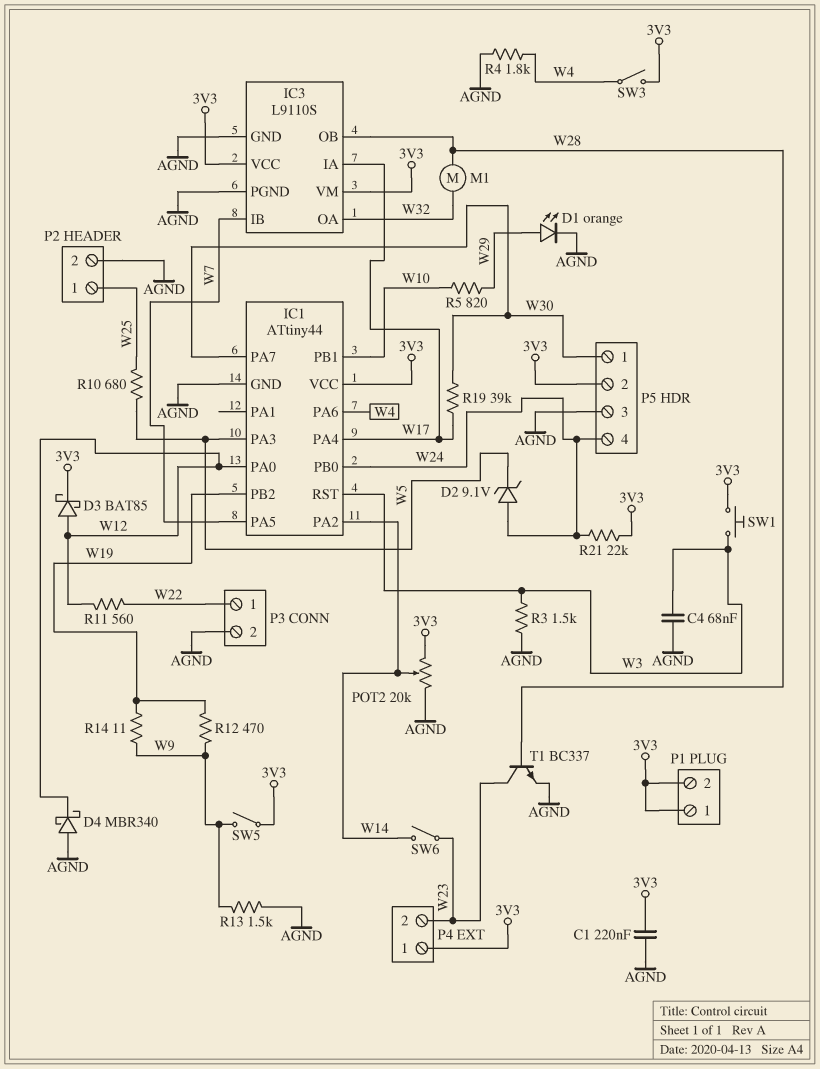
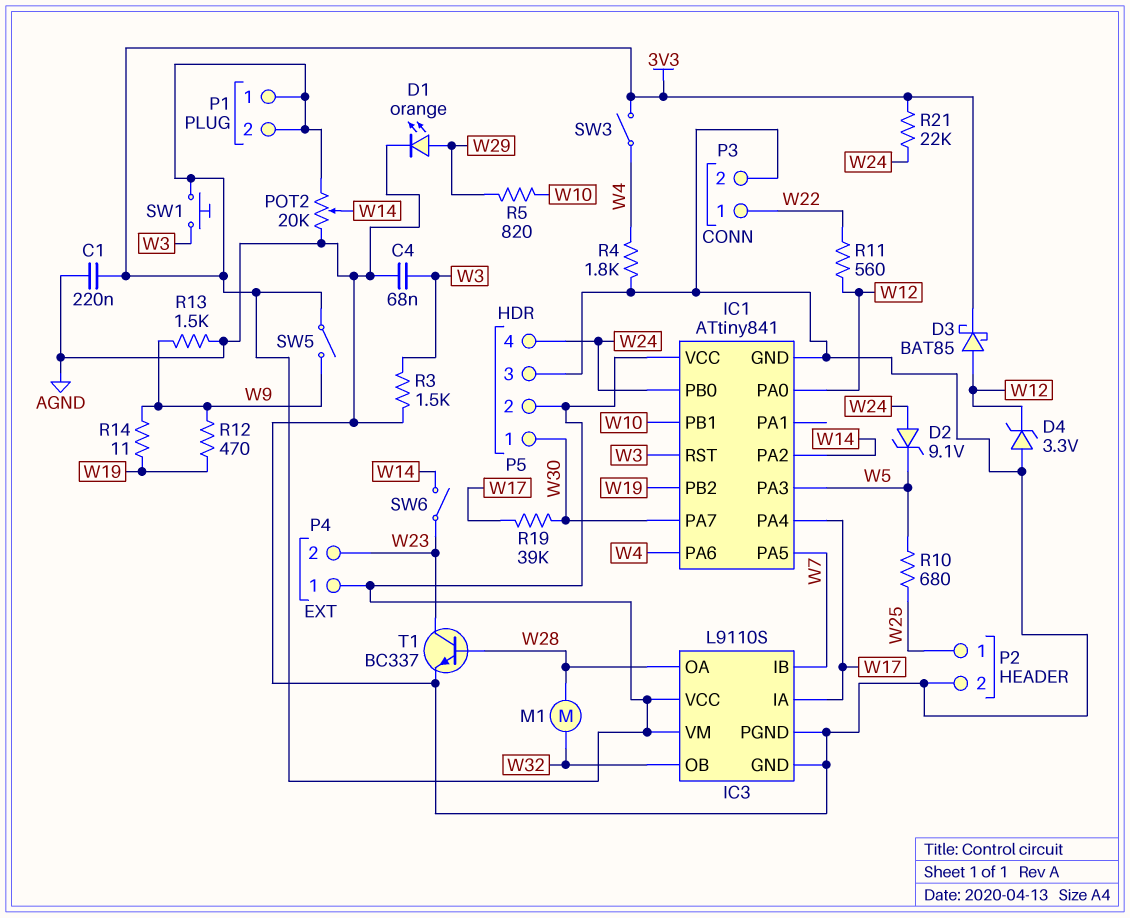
D4: schottky MBR340 (A AGND, K W12) -> zener 3.3V (A AGND, K W12)
IC1: ATtiny44 -> ATtiny841
IC3 pin OA: W32 -> W28
IC3 pin OB: W28 -> W32

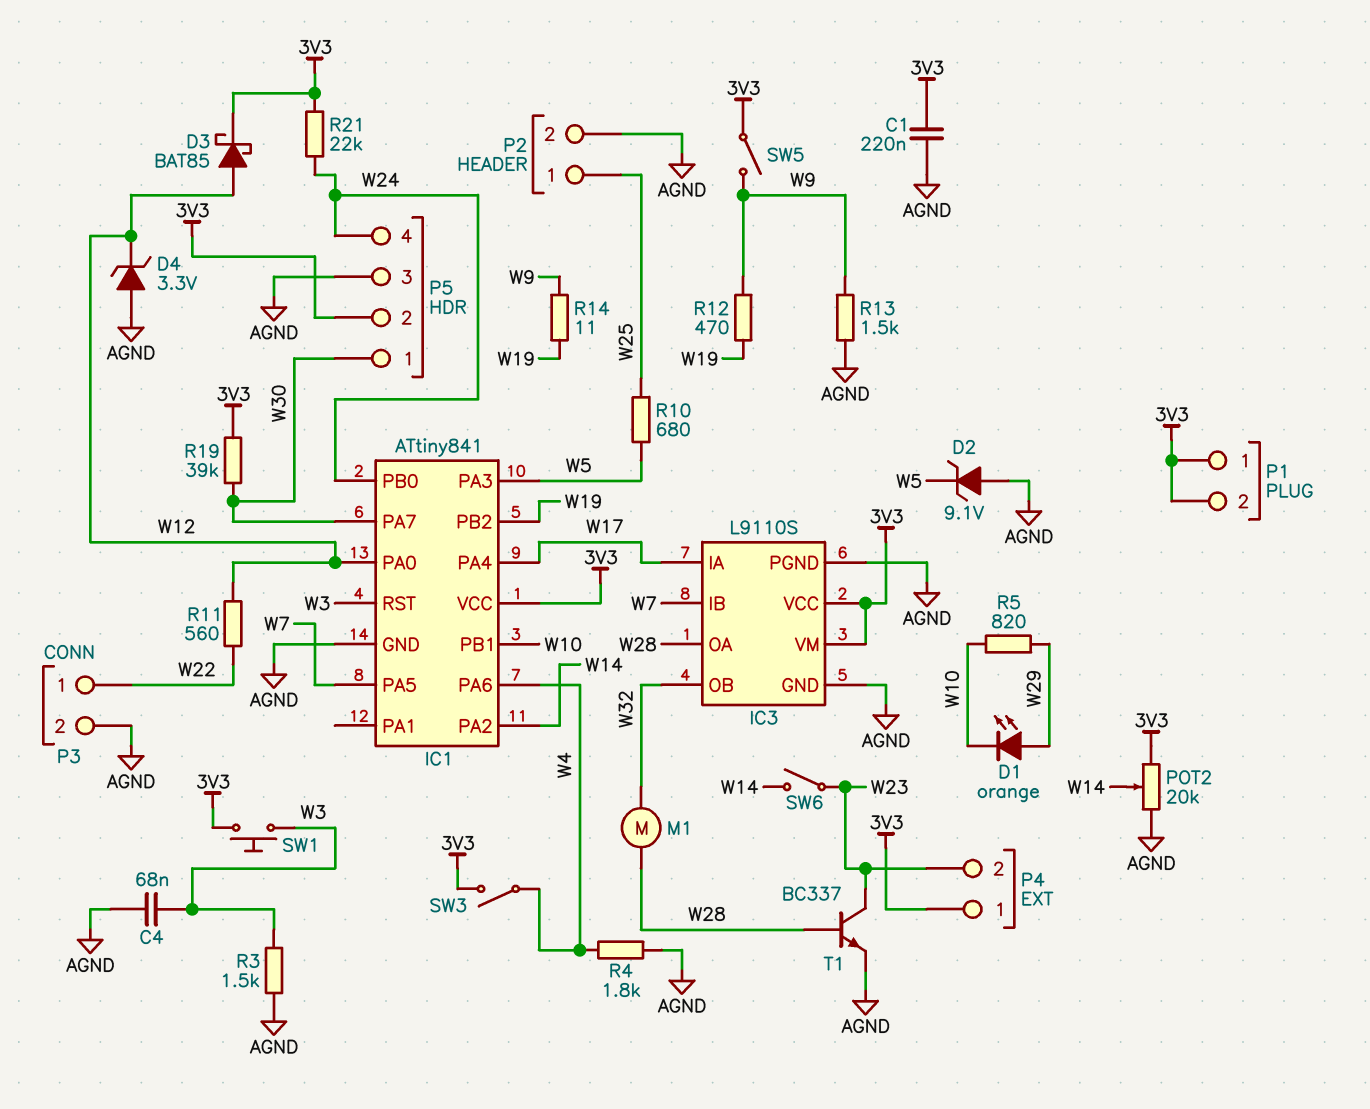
D1: LED orange (A W29, K AGND) -> LED orange (A W29, K W10)
D2: zener 9.1V (A W24, K W5) -> zener 9.1V (A AGND, K W5)
R19: 39k (W17, W30) -> 39k (3V3, W30)

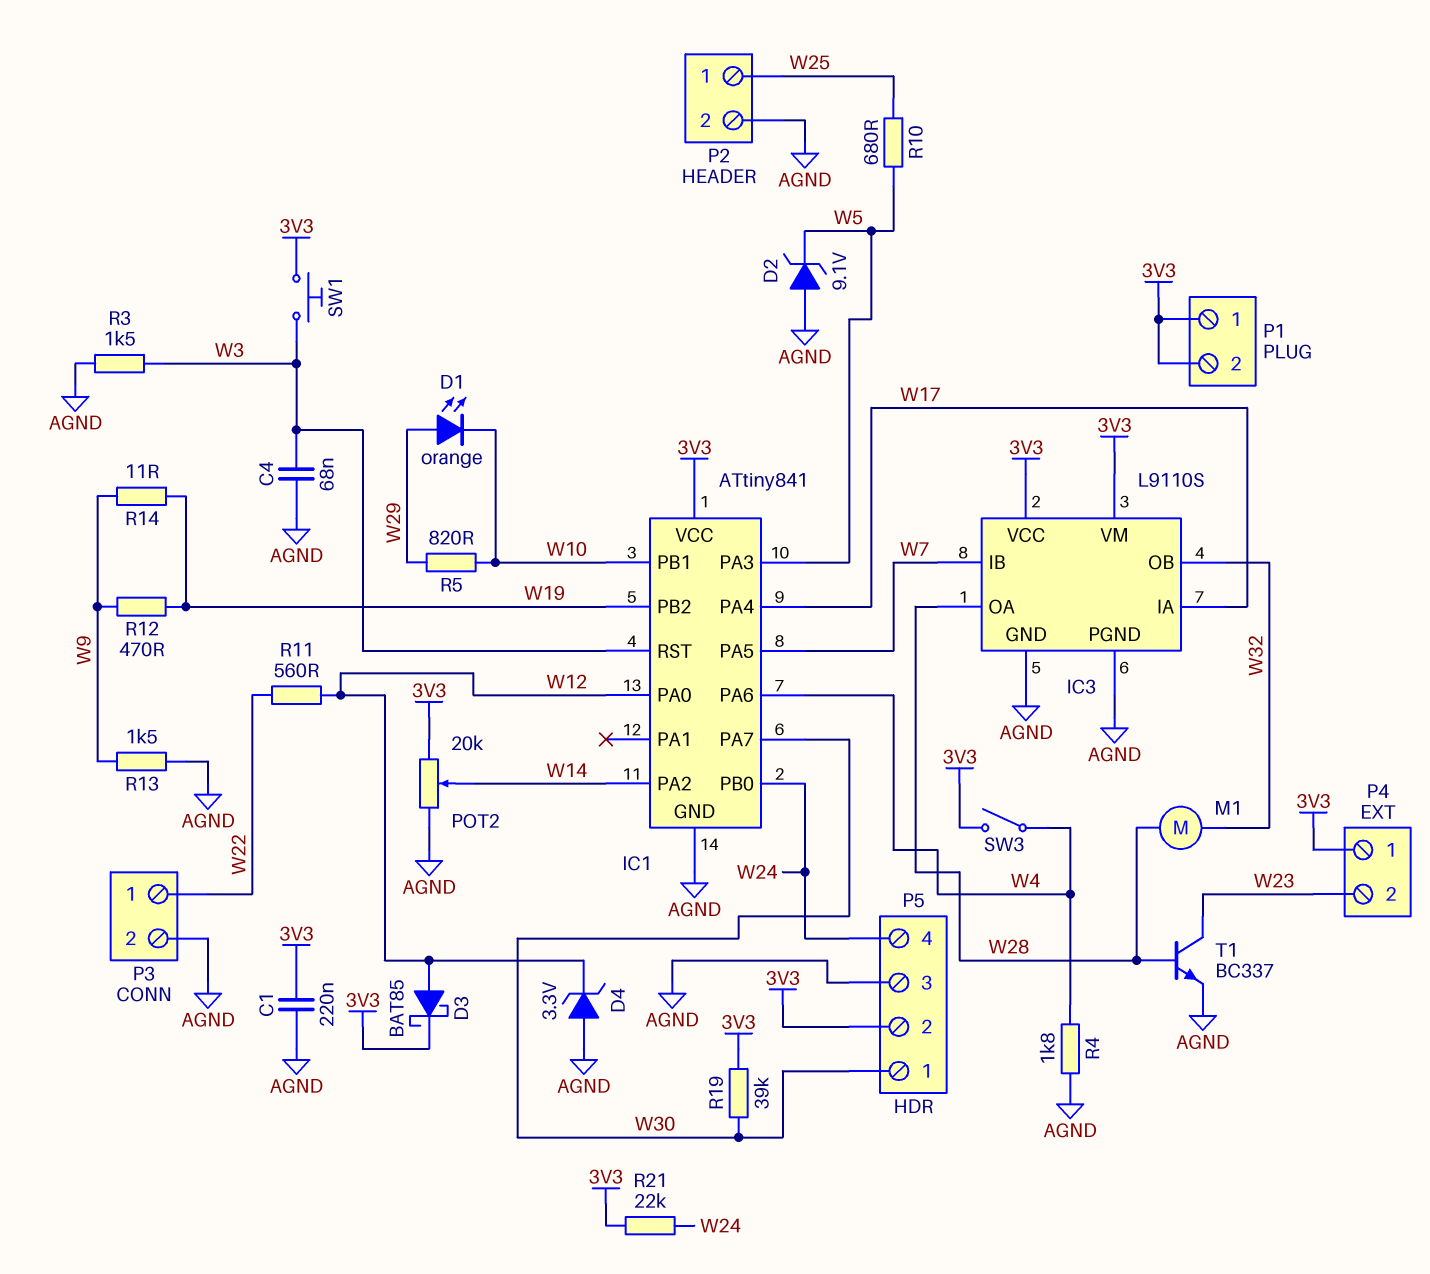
SW5: switch (3V3, W9) -> none
SW6: switch (W14, W23) -> none

